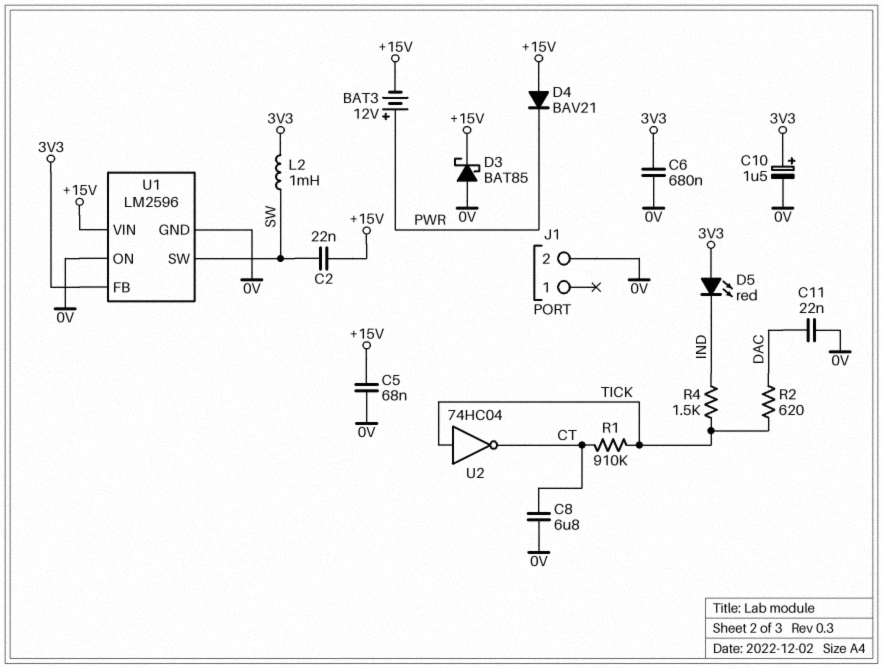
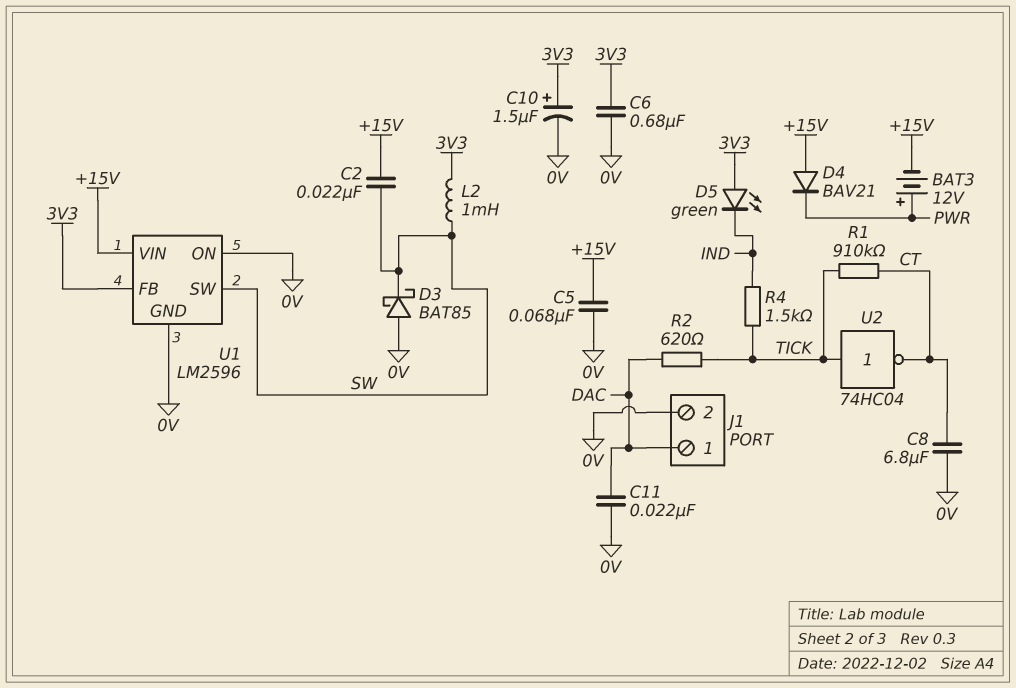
D3: schottky BAT85 (A 0V, K +15V) -> schottky BAT85 (A 0V, K SW)
D5: LED red (A 3V3, K IND) -> LED green (A 3V3, K IND)
J1 pin 1: none -> DAC

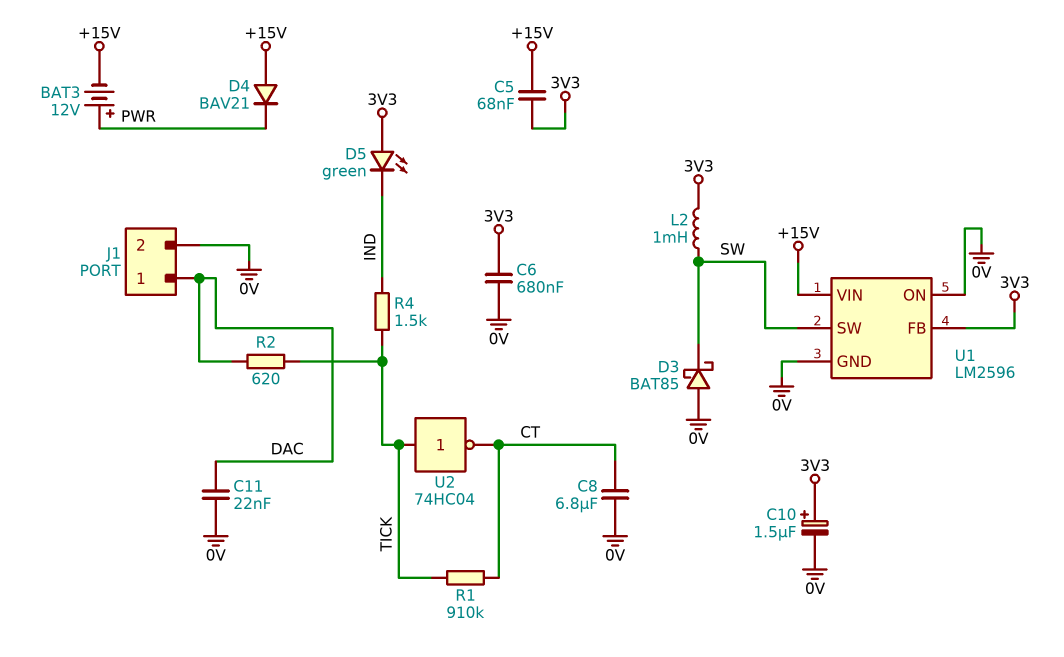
C2: 22nF (+15V, SW) -> none
C5: 68nF (+15V, 0V) -> 68nF (+15V, 3V3)

